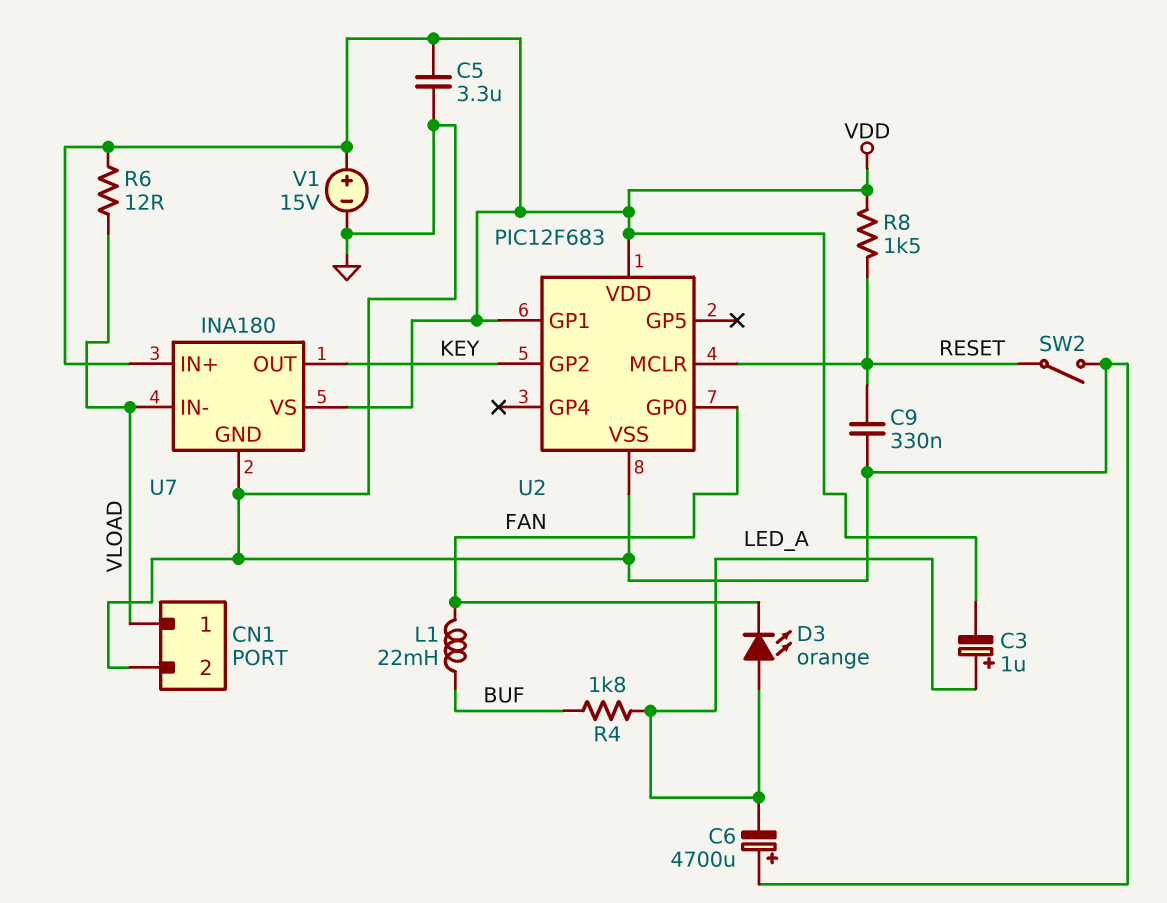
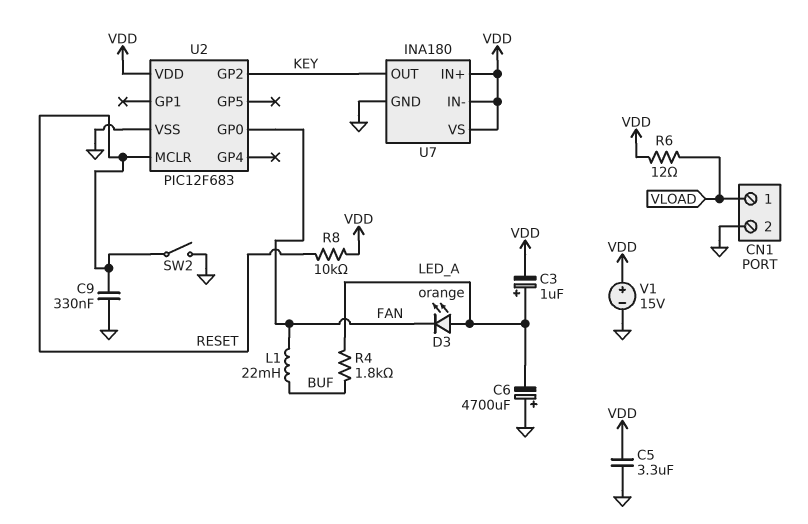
R8: 1.5k (RESET, VDD) -> 10k (RESET, VDD)
U2 pin GP1: VDD -> none
U7 pin IN-: VLOAD -> VDD

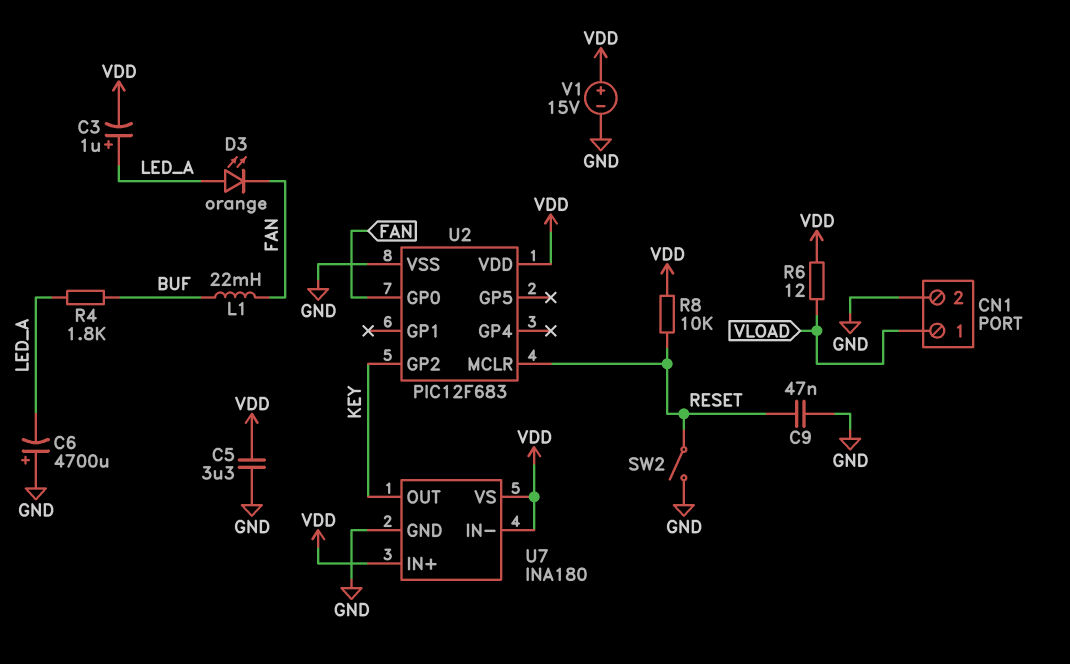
C9: 330nF (GND, RESET) -> 47nF (GND, RESET)

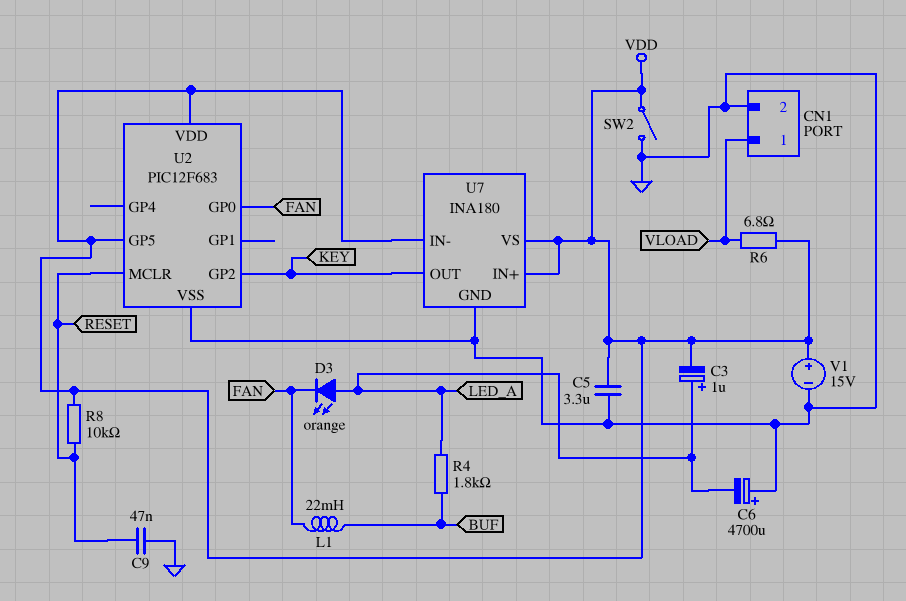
R6: 12 (VDD, VLOAD) -> 6.8 (VDD, VLOAD)
SW2: switch (GND, RESET) -> switch (GND, VDD)
U2 pin GP5: none -> VDD

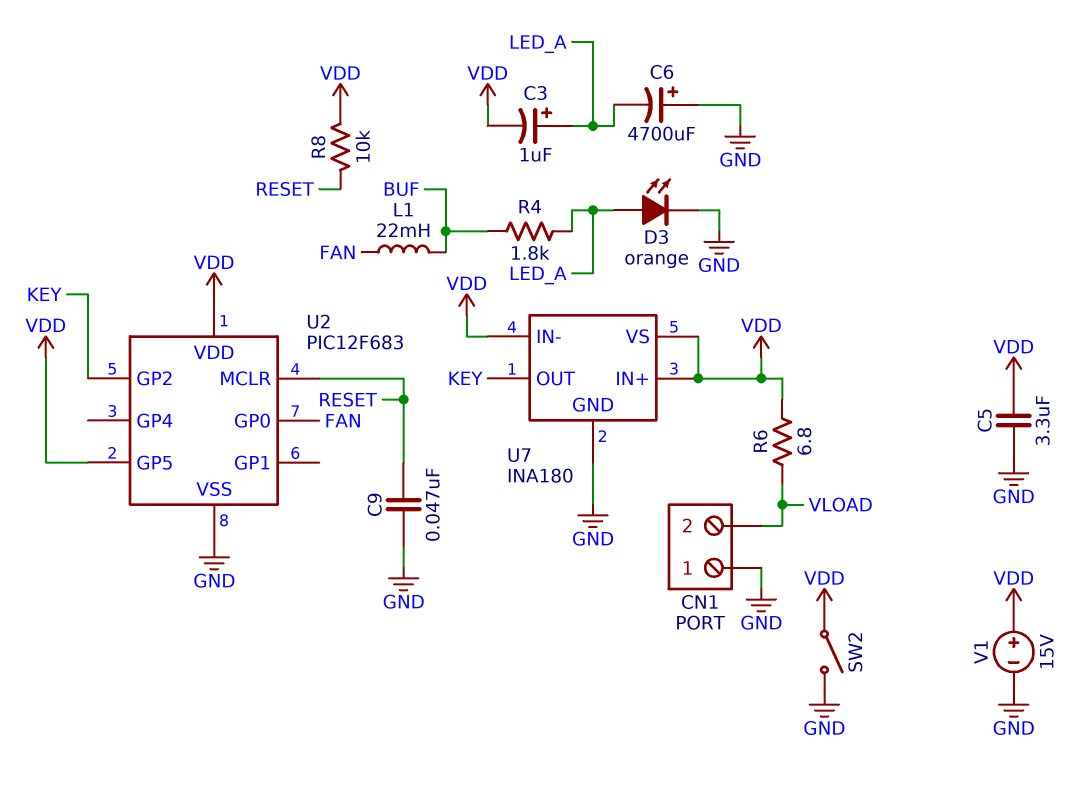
CN1 pin 1: VLOAD -> GND
CN1 pin 2: GND -> VLOAD
D3: LED orange (A LED_A, K FAN) -> LED orange (A LED_A, K GND)

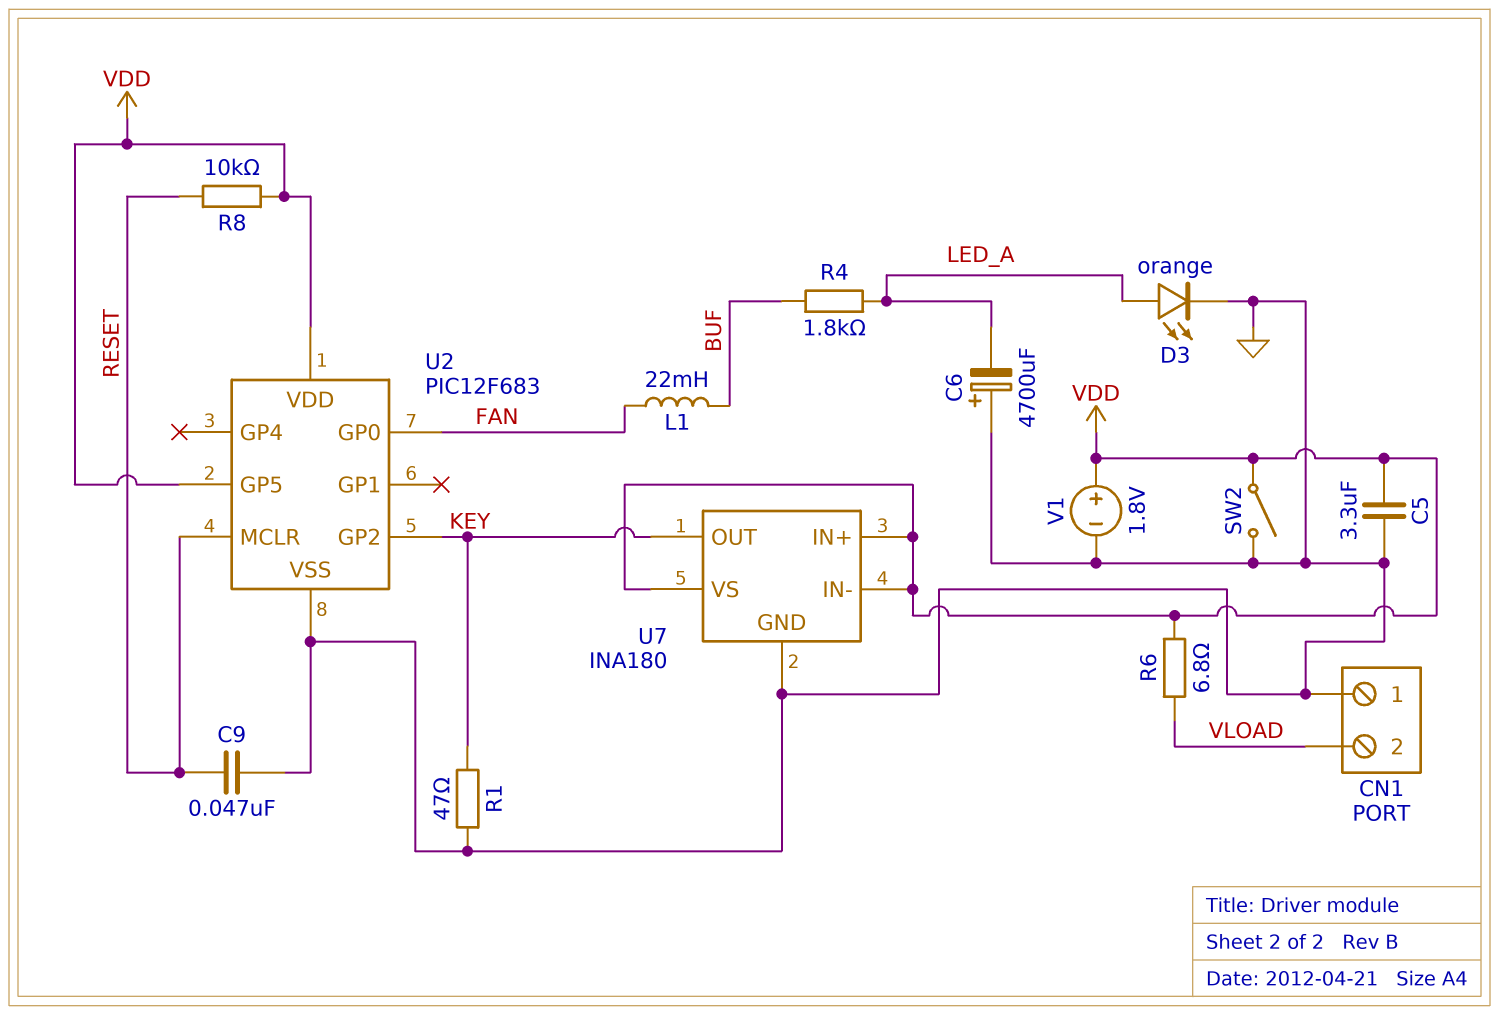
C3: 1uF (plus LED_A, minus VDD) -> none
R1: none -> 47 (GND, KEY)
V1: 15V (plus VDD, minus GND) -> 1.8V (plus VDD, minus GND)

